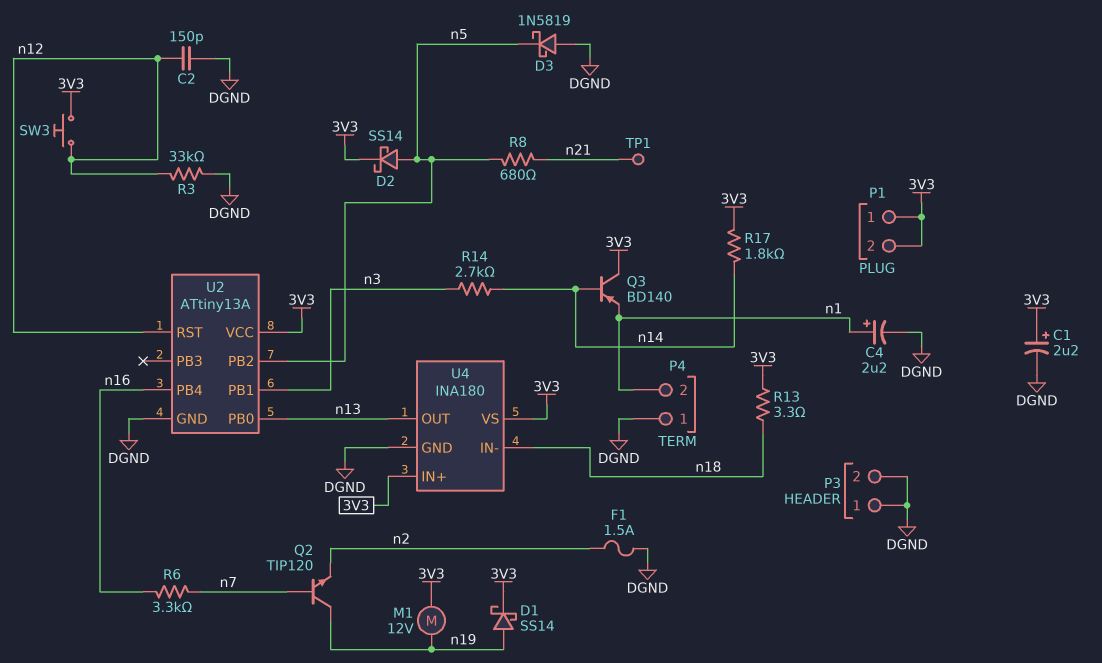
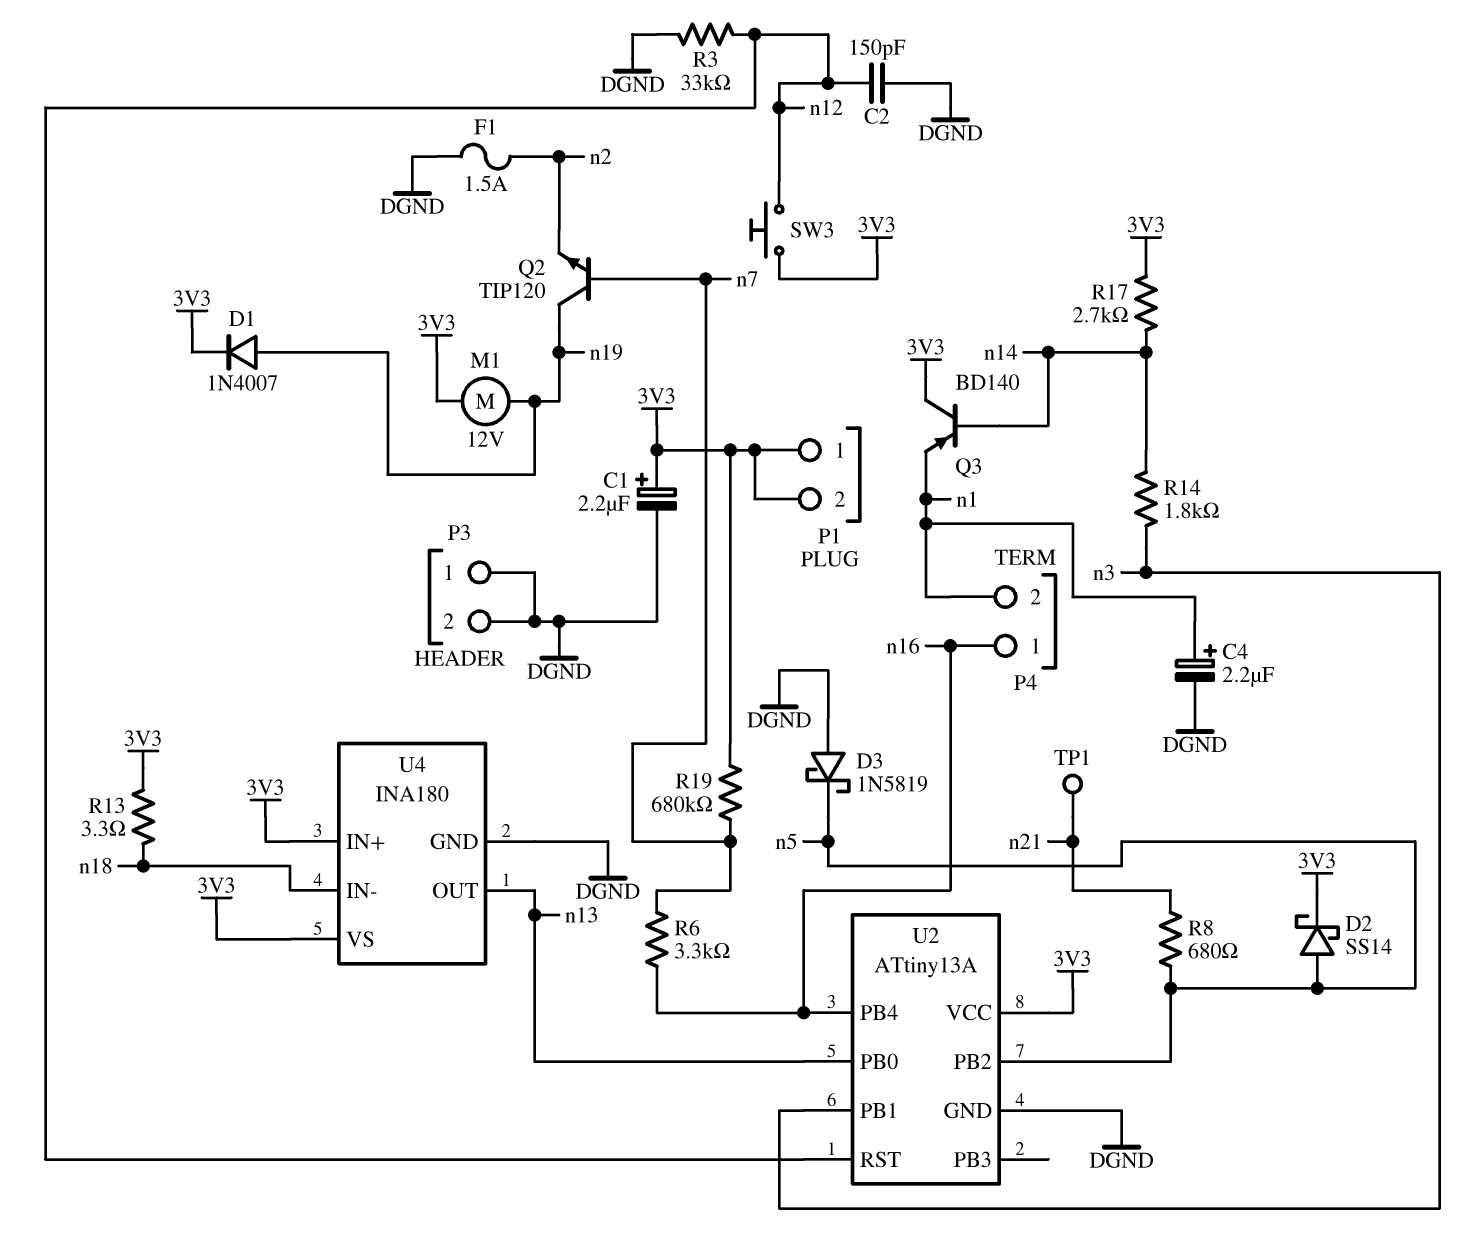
D1: schottky SS14 (A n19, K 3V3) -> diode 1N4007 (A n19, K 3V3)
P4 pin 1: DGND -> n16
R14: 2.7k (n3, n14) -> 1.8k (n3, n14)
R17: 1.8k (3V3, n14) -> 2.7k (3V3, n14)
R19: none -> 680k (3V3, n7)

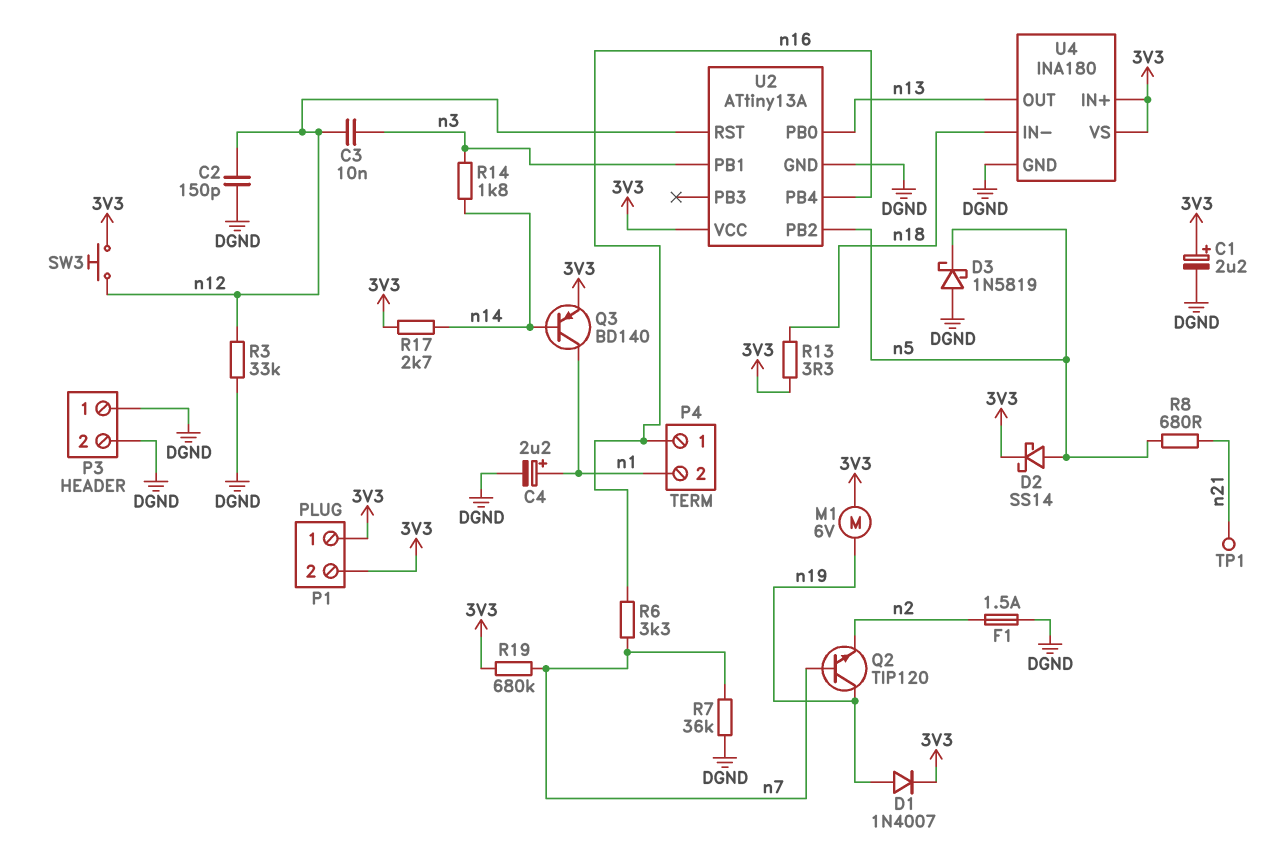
C3: none -> 10nF (n3, n12)
M1: motor 12V (3V3, n19) -> motor 6V (3V3, n19)
Q3: PNP BD140 (B n14, C 3V3, E n1) -> PNP BD140 (B n14, C n1, E 3V3)
R7: none -> 36k (DGND, n7)

